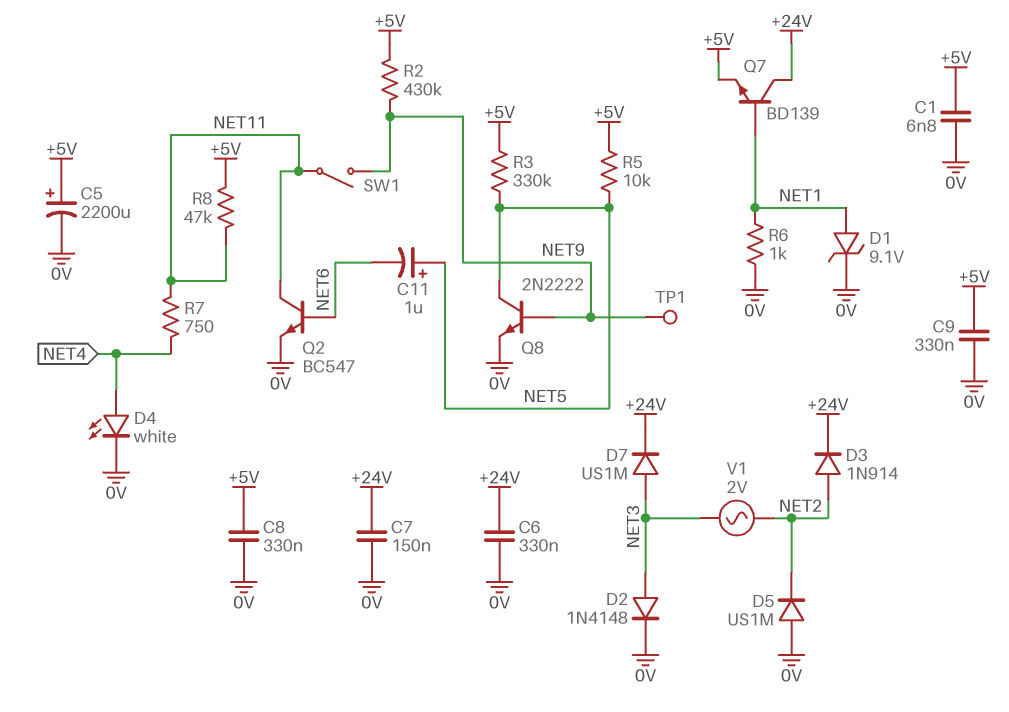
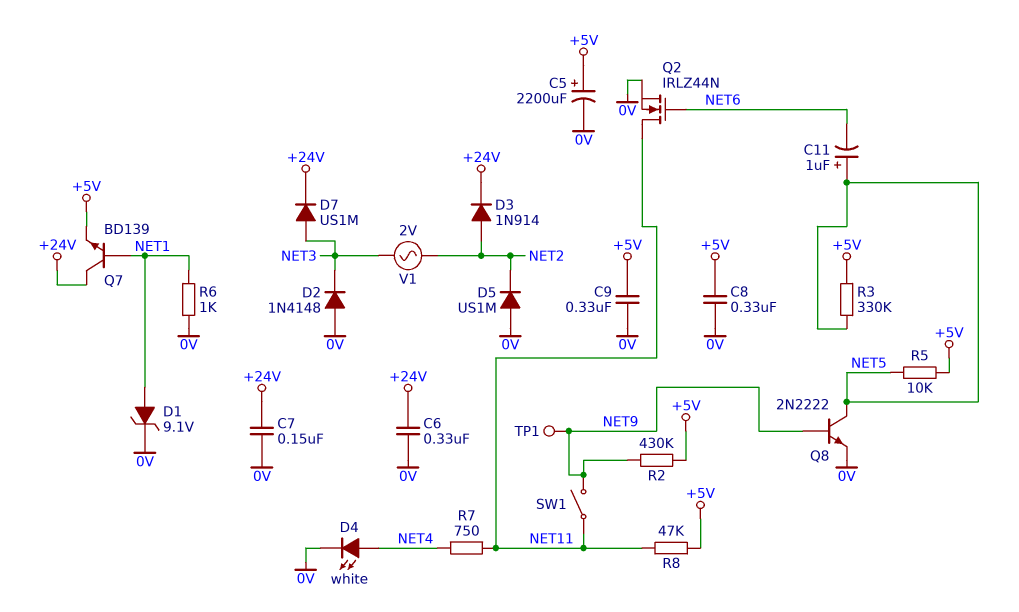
C1: 6.8nF (+5V, 0V) -> none
D2: diode 1N4148 (A NET3, K 0V) -> diode 1N4148 (A 0V, K NET3)
Q2: NPN BC547 (B NET6, C NET11, E 0V) -> NMOS IRLZ44N (G NET6, D NET11, S 0V)

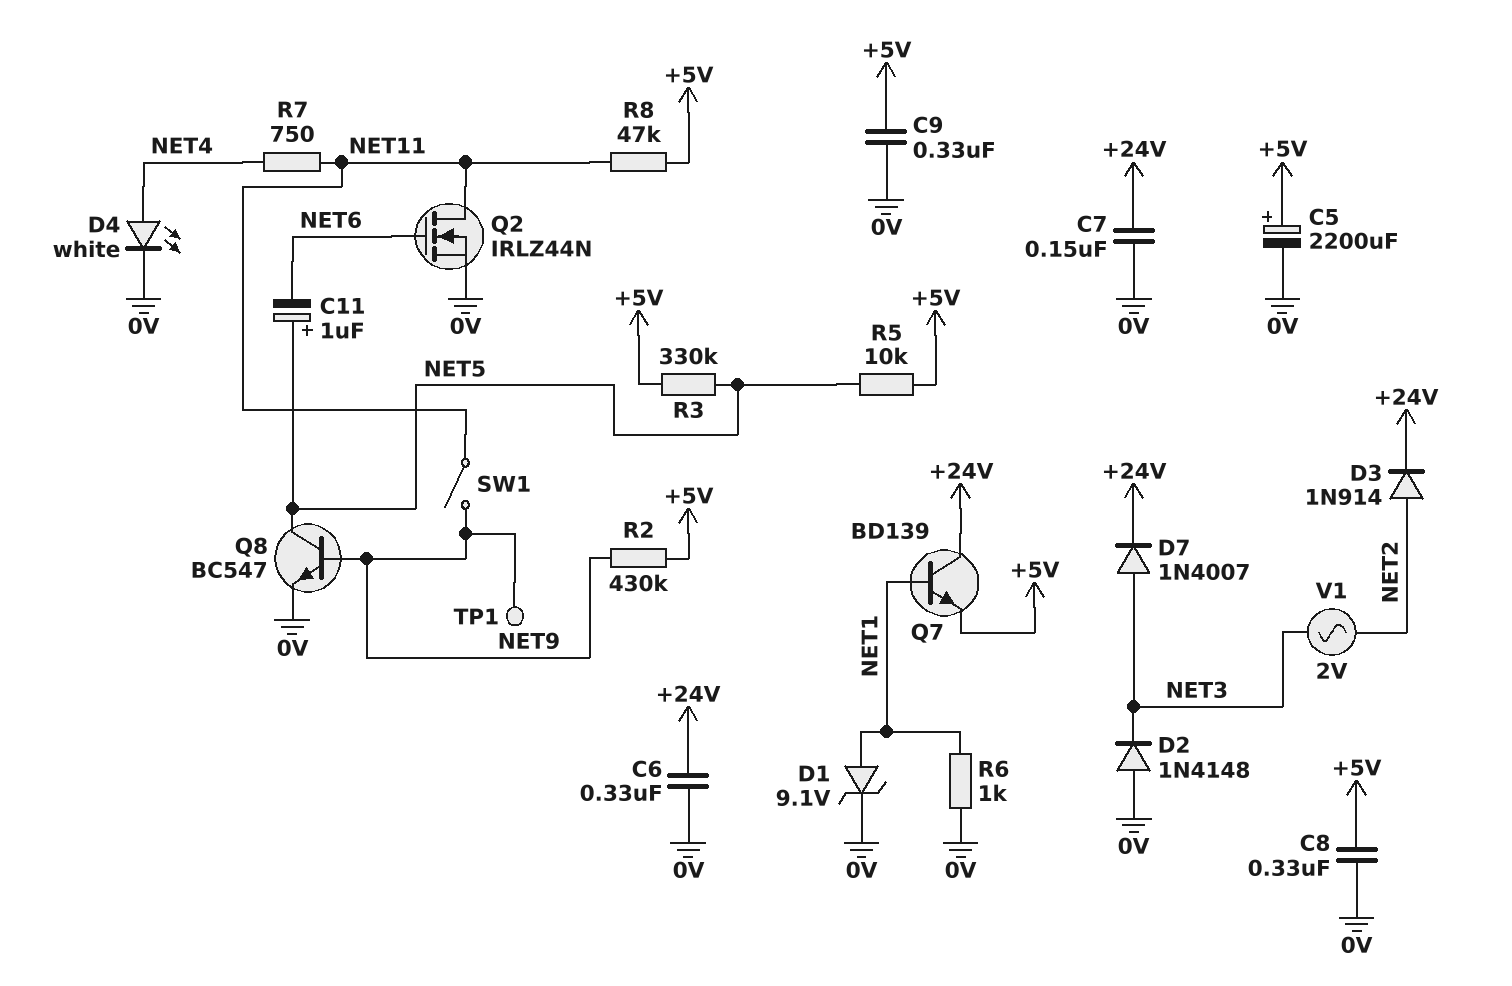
D5: diode US1M (A 0V, K NET2) -> none
D7: diode US1M (A NET3, K +24V) -> diode 1N4007 (A NET3, K +24V)
Q8: NPN 2N2222 (B NET9, C NET5, E 0V) -> NPN BC547 (B NET9, C NET5, E 0V)

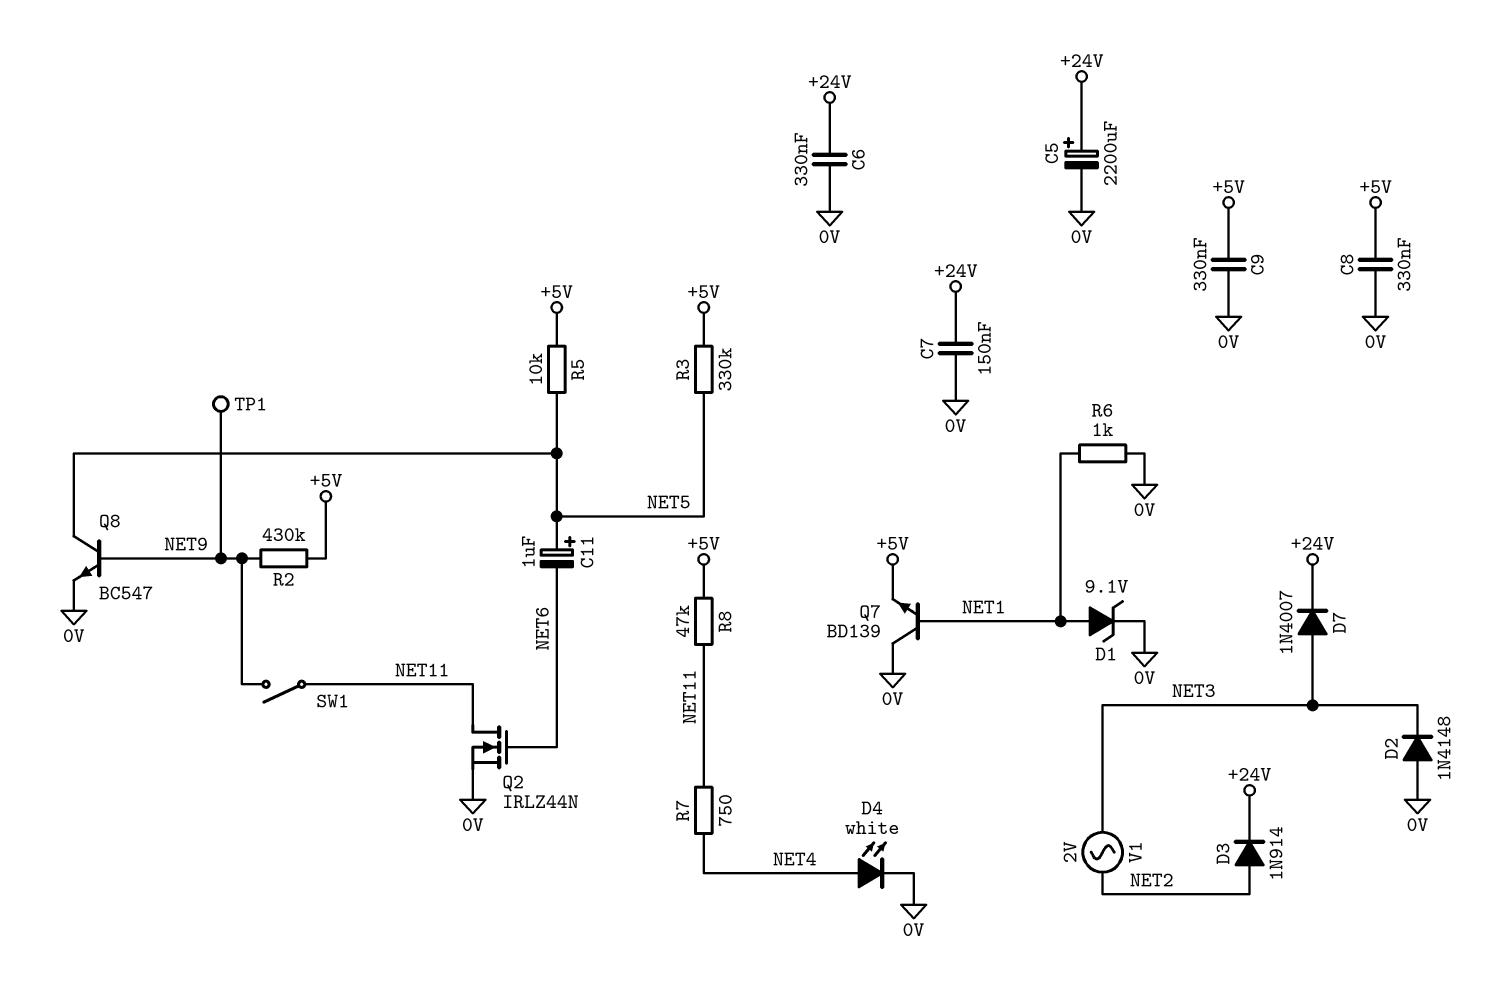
C5: 2200uF (plus +5V, minus 0V) -> 2200uF (plus +24V, minus 0V)
Q7: NPN BD139 (B NET1, C +24V, E +5V) -> NPN BD139 (B NET1, C 0V, E +5V)

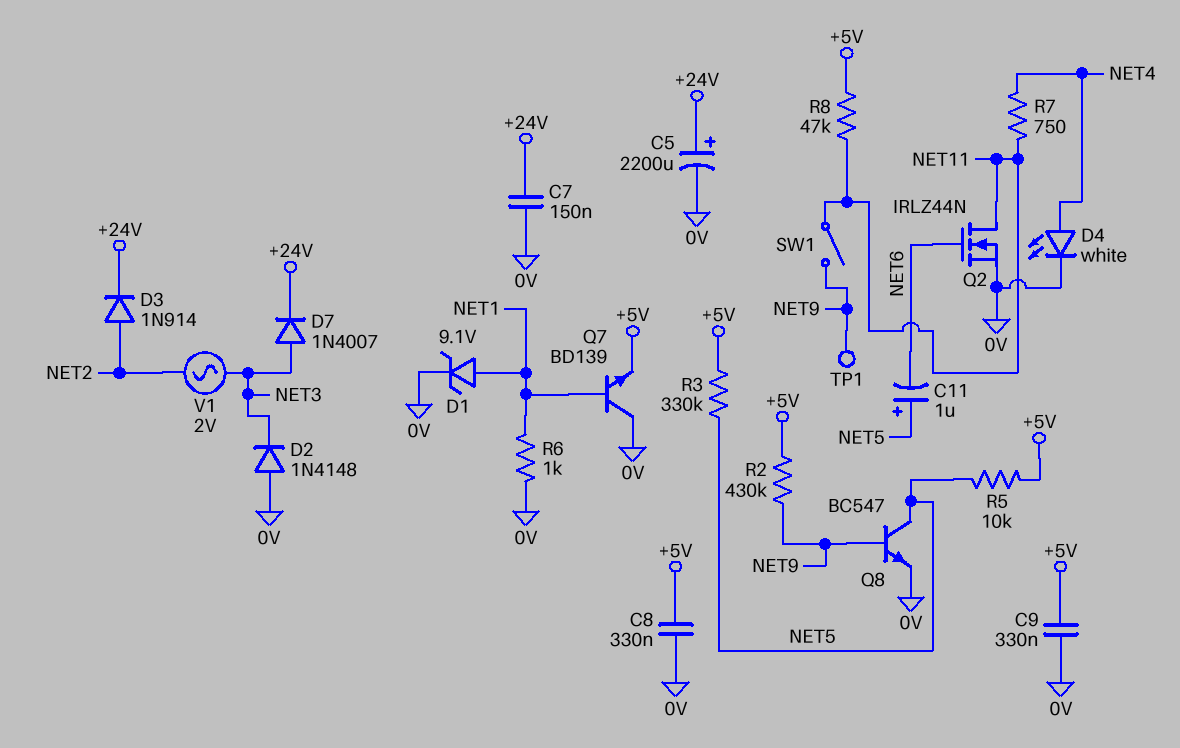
C6: 330nF (+24V, 0V) -> none

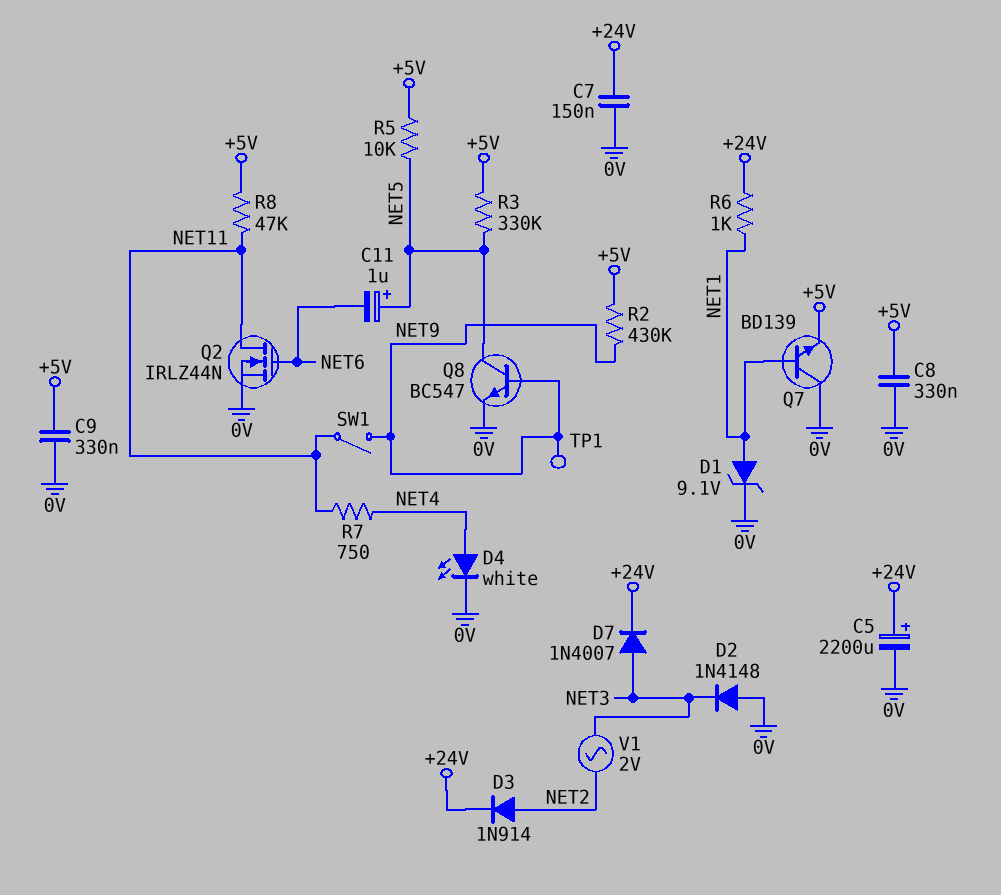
R6: 1k (0V, NET1) -> 1k (+24V, NET1)

